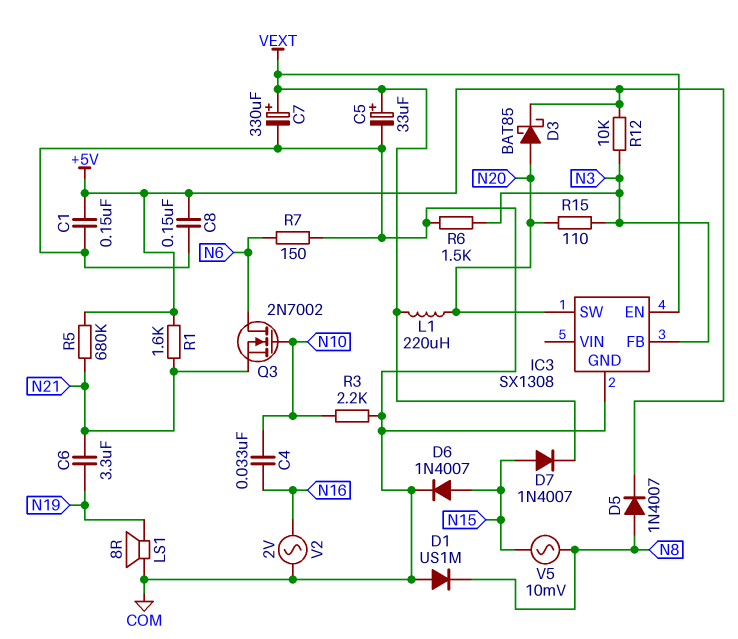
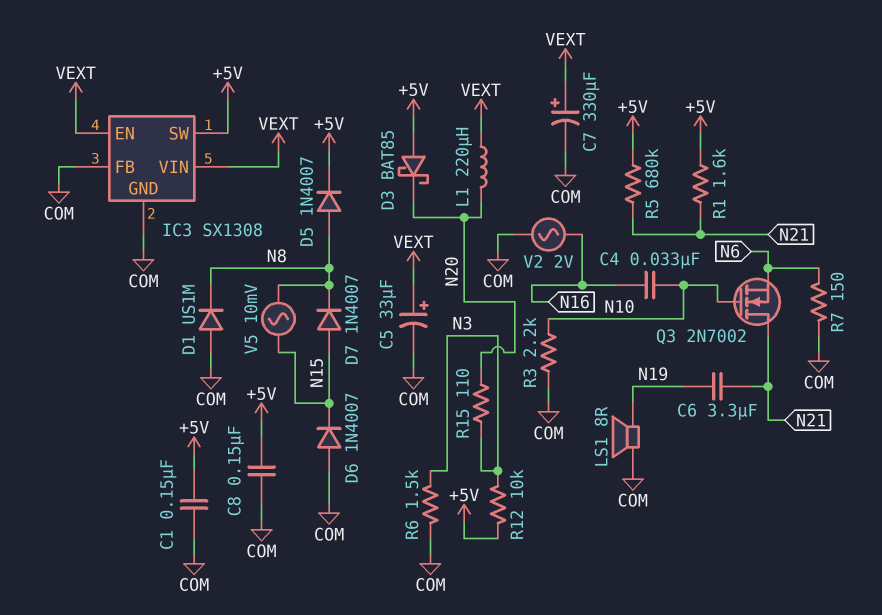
D3: schottky BAT85 (A N20, K +5V) -> schottky BAT85 (A +5V, K N20)
D6: diode 1N4007 (A N15, K COM) -> diode 1N4007 (A COM, K N15)
D7: diode 1N4007 (A N15, K VEXT) -> diode 1N4007 (A N15, K N8)
IC3 pin FB: N3 -> COM
IC3 pin SW: N20 -> +5V
IC3 pin VIN: none -> VEXT
Q3: NMOS 2N7002 (G N10, D N6, S N21) -> NMOS 2N7002 (G N10, D N21, S N6)

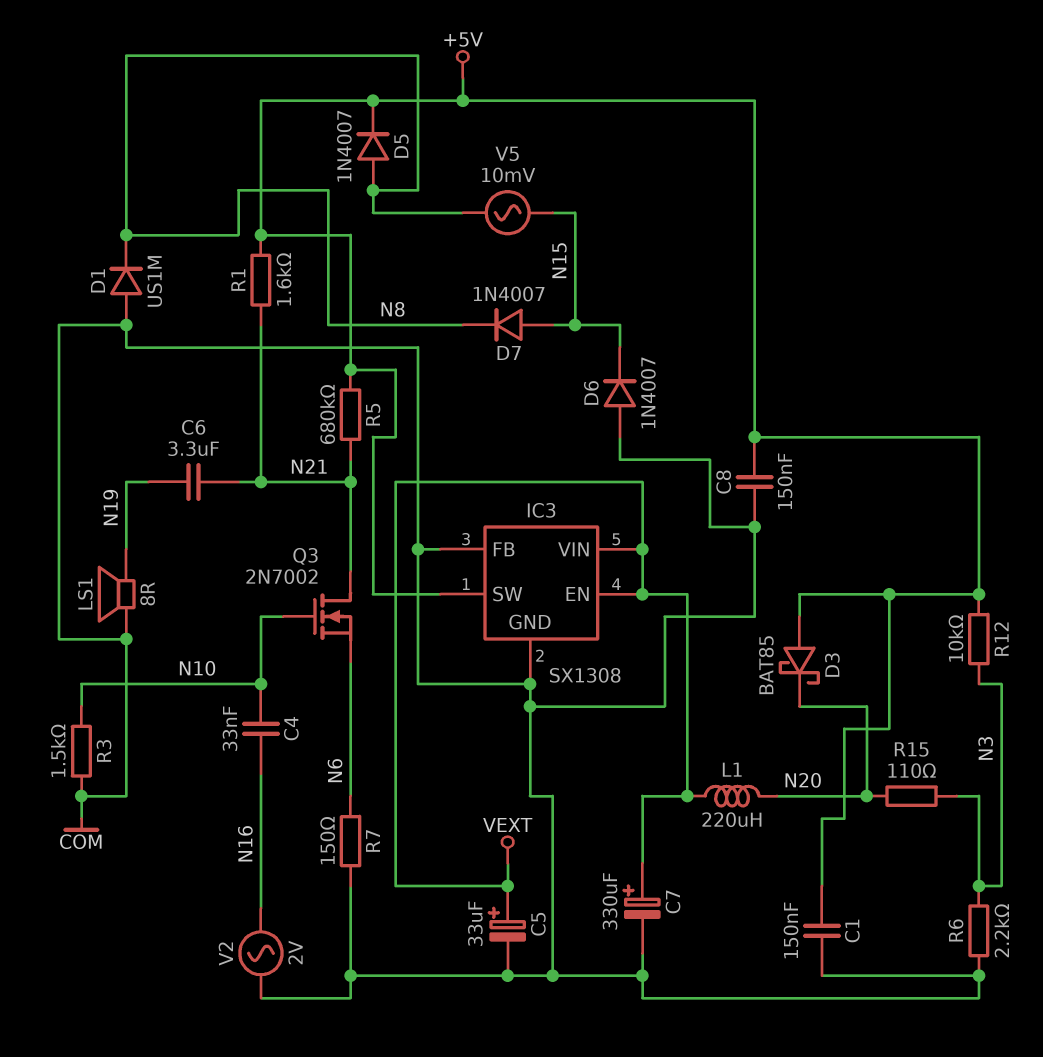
R3: 2.2k (COM, N10) -> 1.5k (COM, N10)
R6: 1.5k (COM, N3) -> 2.2k (COM, N3)

